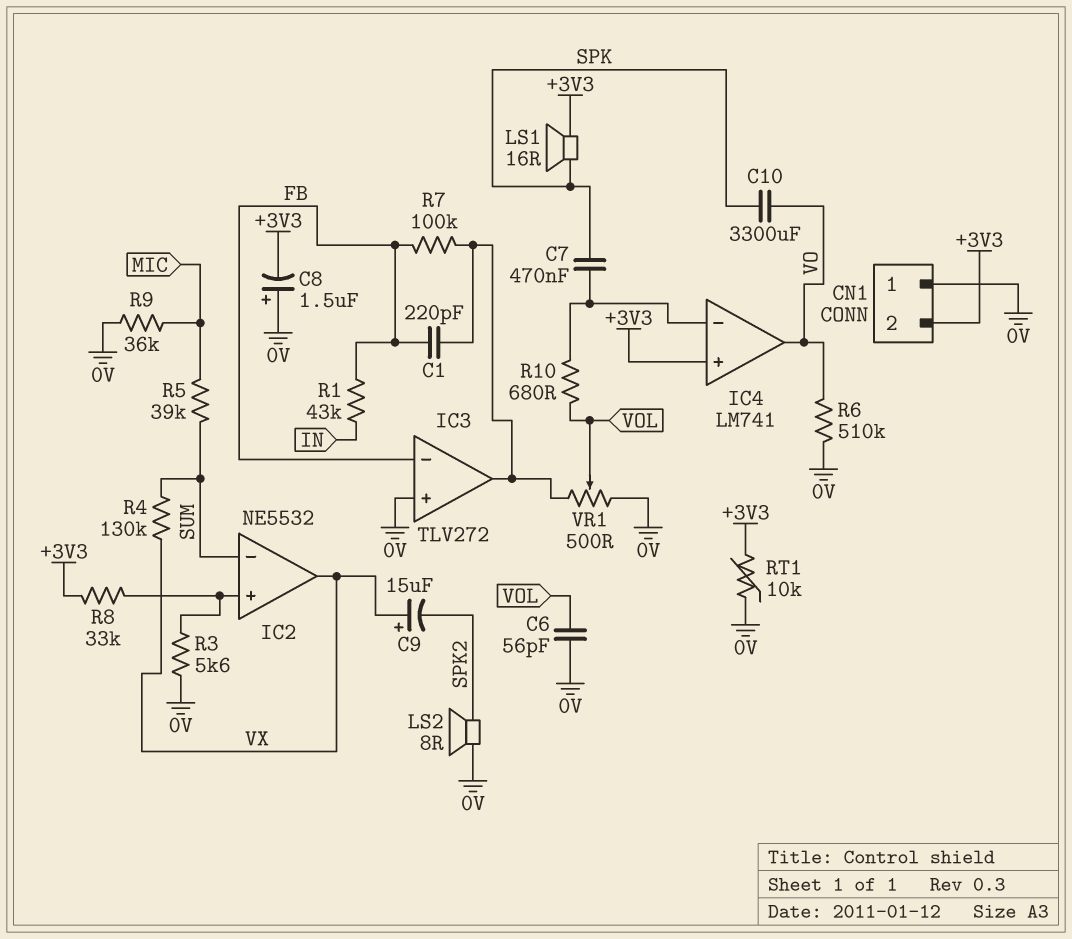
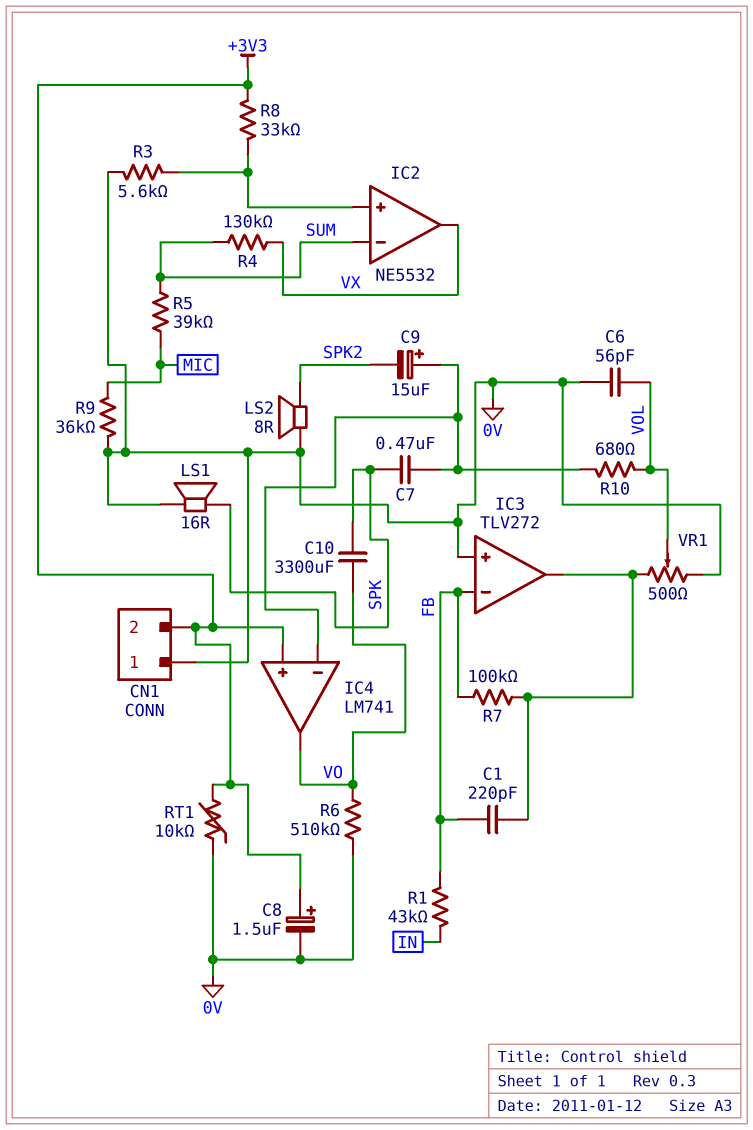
C8: 1.5uF (plus 0V, minus +3V3) -> 1.5uF (plus +3V3, minus 0V)
C9: 15uF (plus VX, minus SPK2) -> 15uF (plus IC4/in-, minus SPK2)
LS1: speaker 16R (+3V3, SPK) -> speaker 16R (0V, SPK)

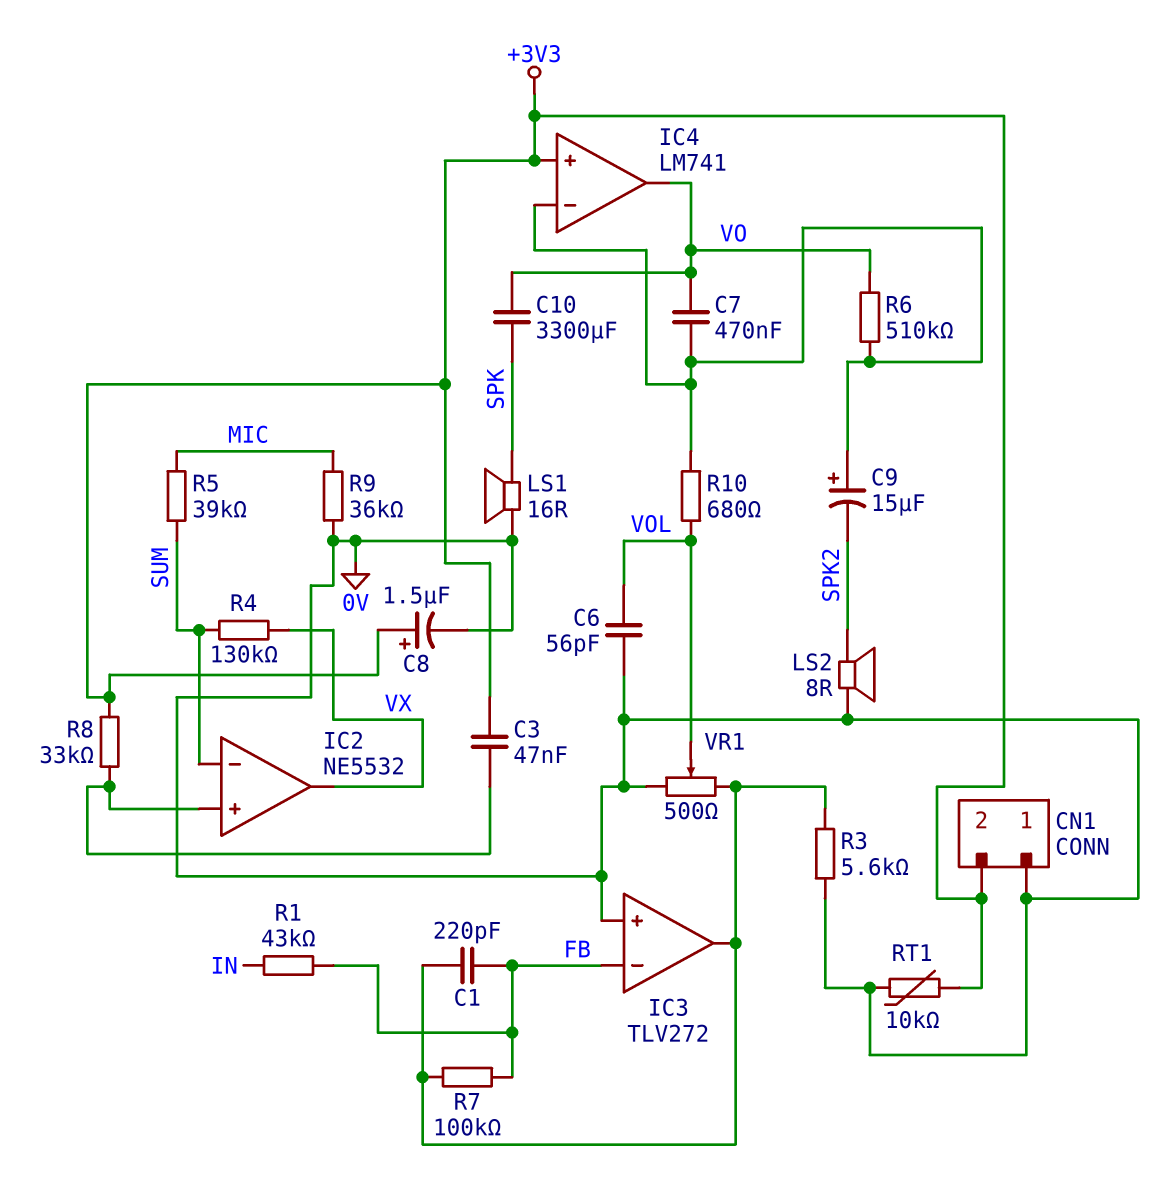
C3: none -> 47nF (+3V3, IC2/in+)
C7: 470nF (IC4/in-, SPK) -> 470nF (IC4/in-, VO)
R3: 5.6k (0V, IC2/in+) -> 5.6k (0V, IC3/out)
R6: 510k (0V, VO) -> 510k (IC4/in-, VO)

